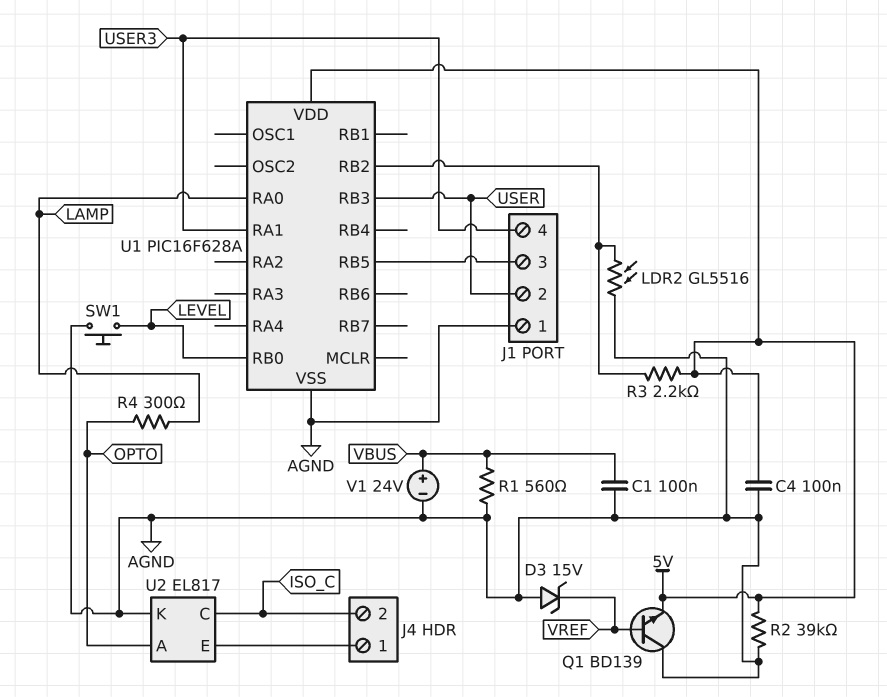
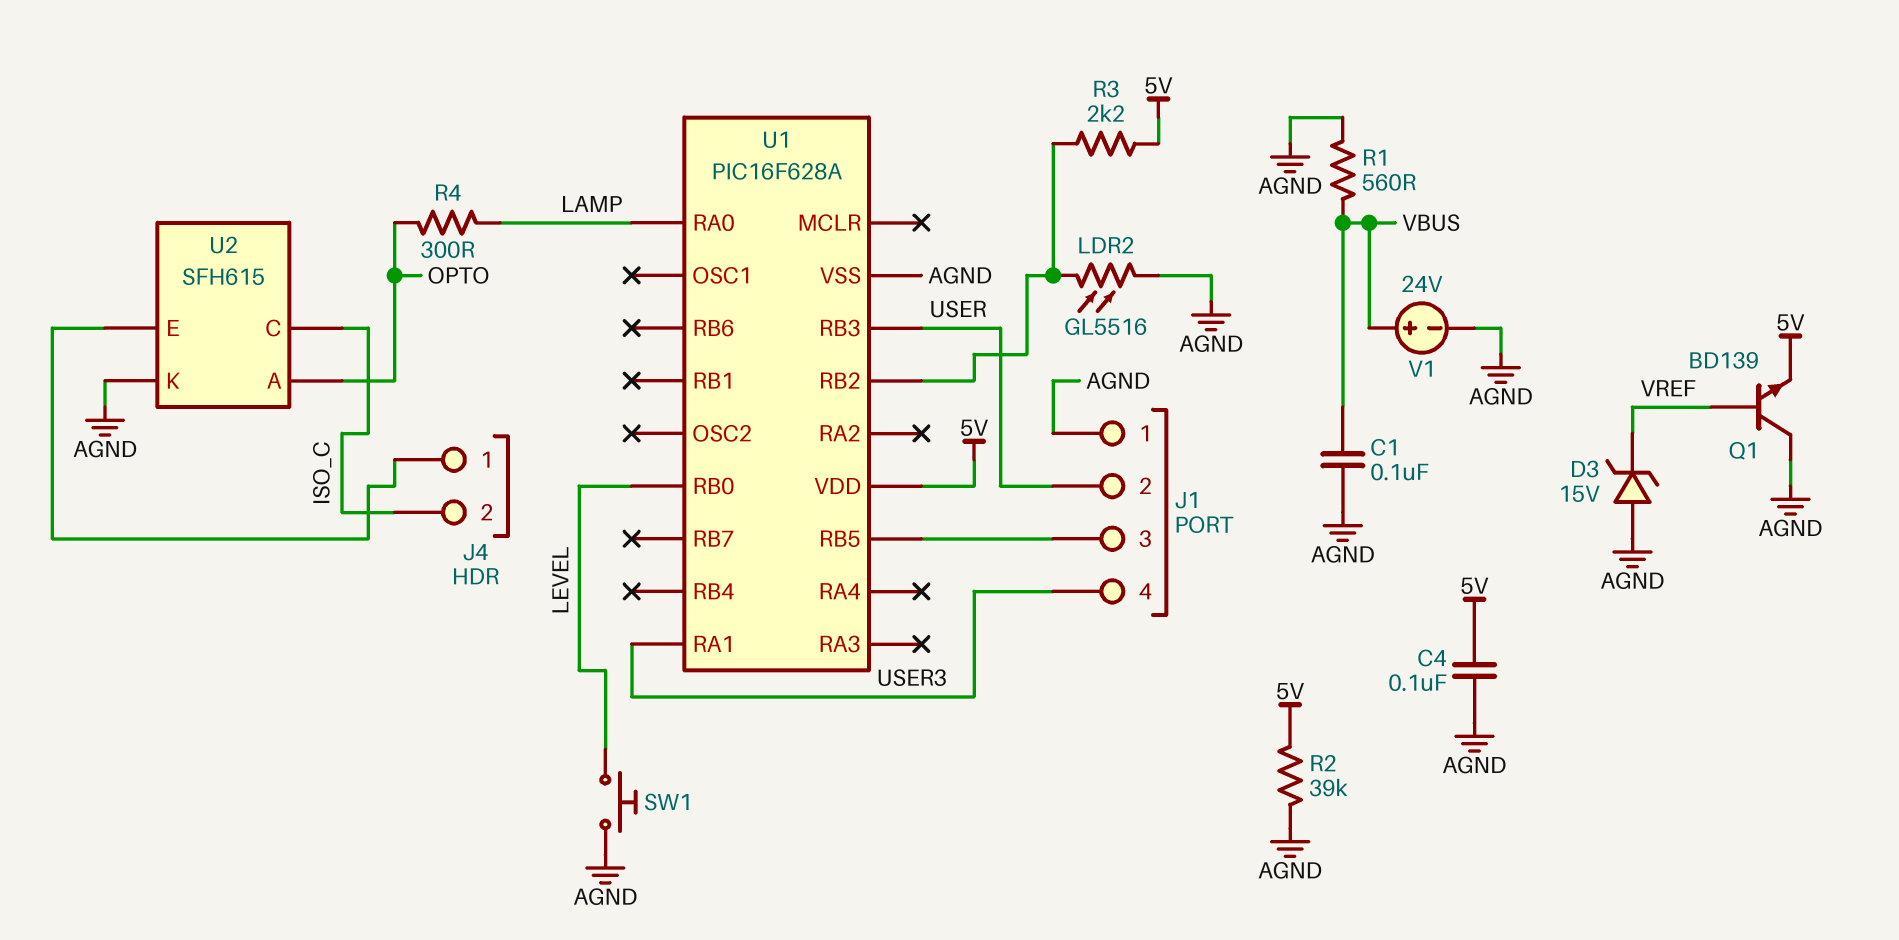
U2: EL817 -> SFH615

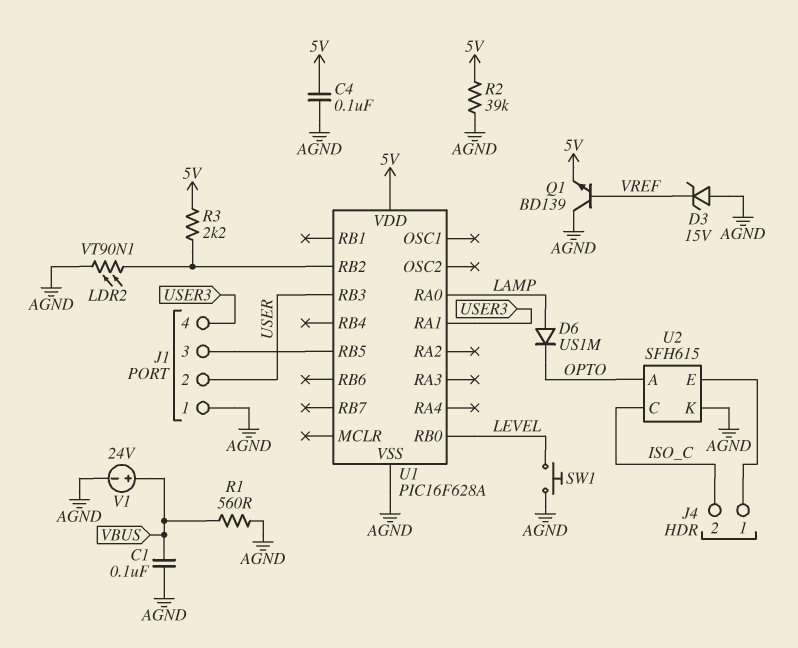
D6: none -> diode US1M (A LAMP, K OPTO)
LDR2: GL5516 (AGND, U1/RB2) -> VT90N1 (AGND, U1/RB2)
R4: 300 (LAMP, OPTO) -> none

